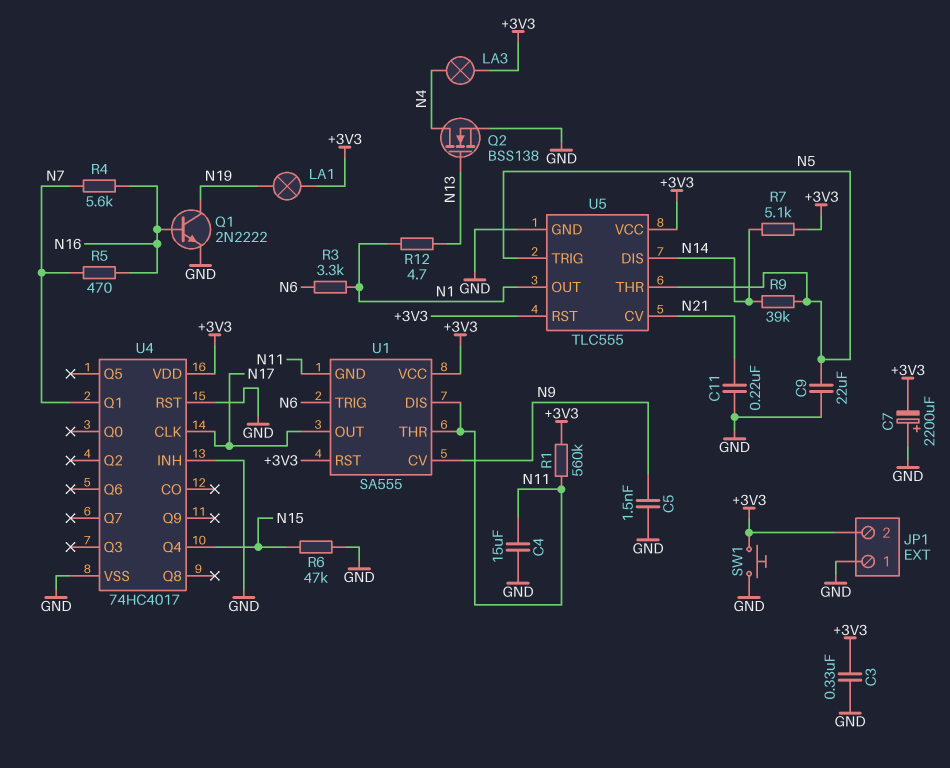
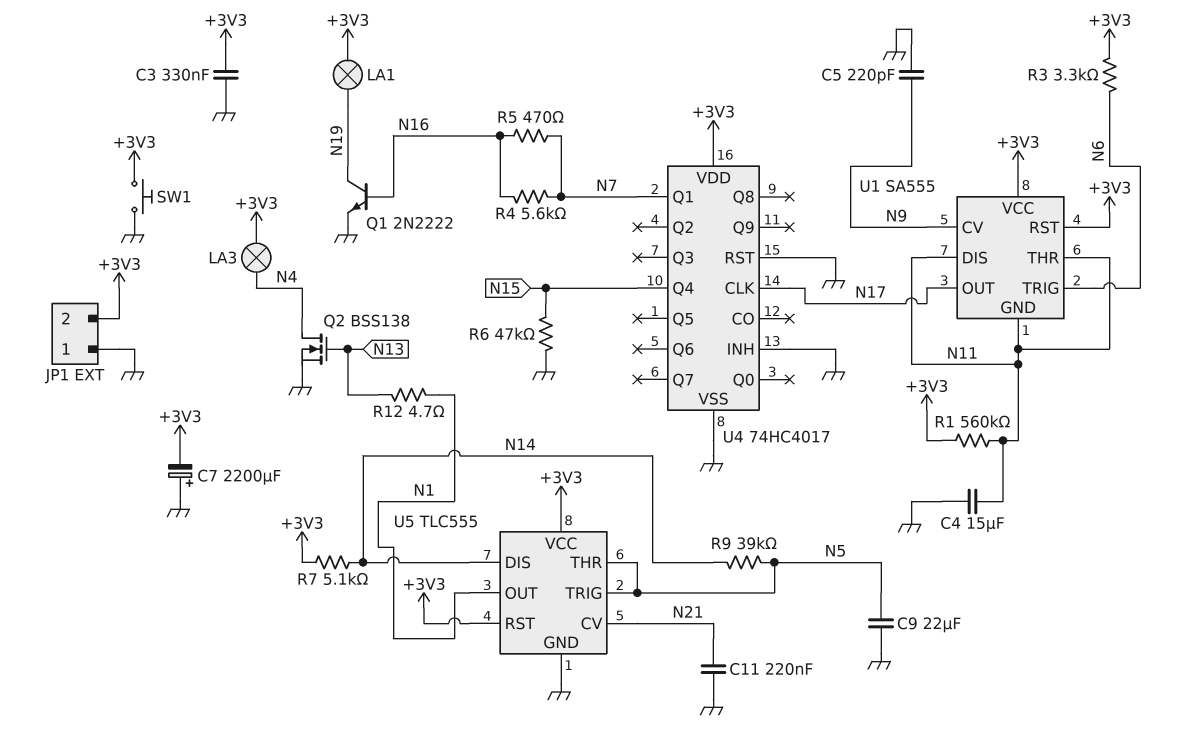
C5: 1.5nF (GND, N9) -> 220pF (GND, N9)
R3: 3.3k (N1, N6) -> 3.3k (+3V3, N6)

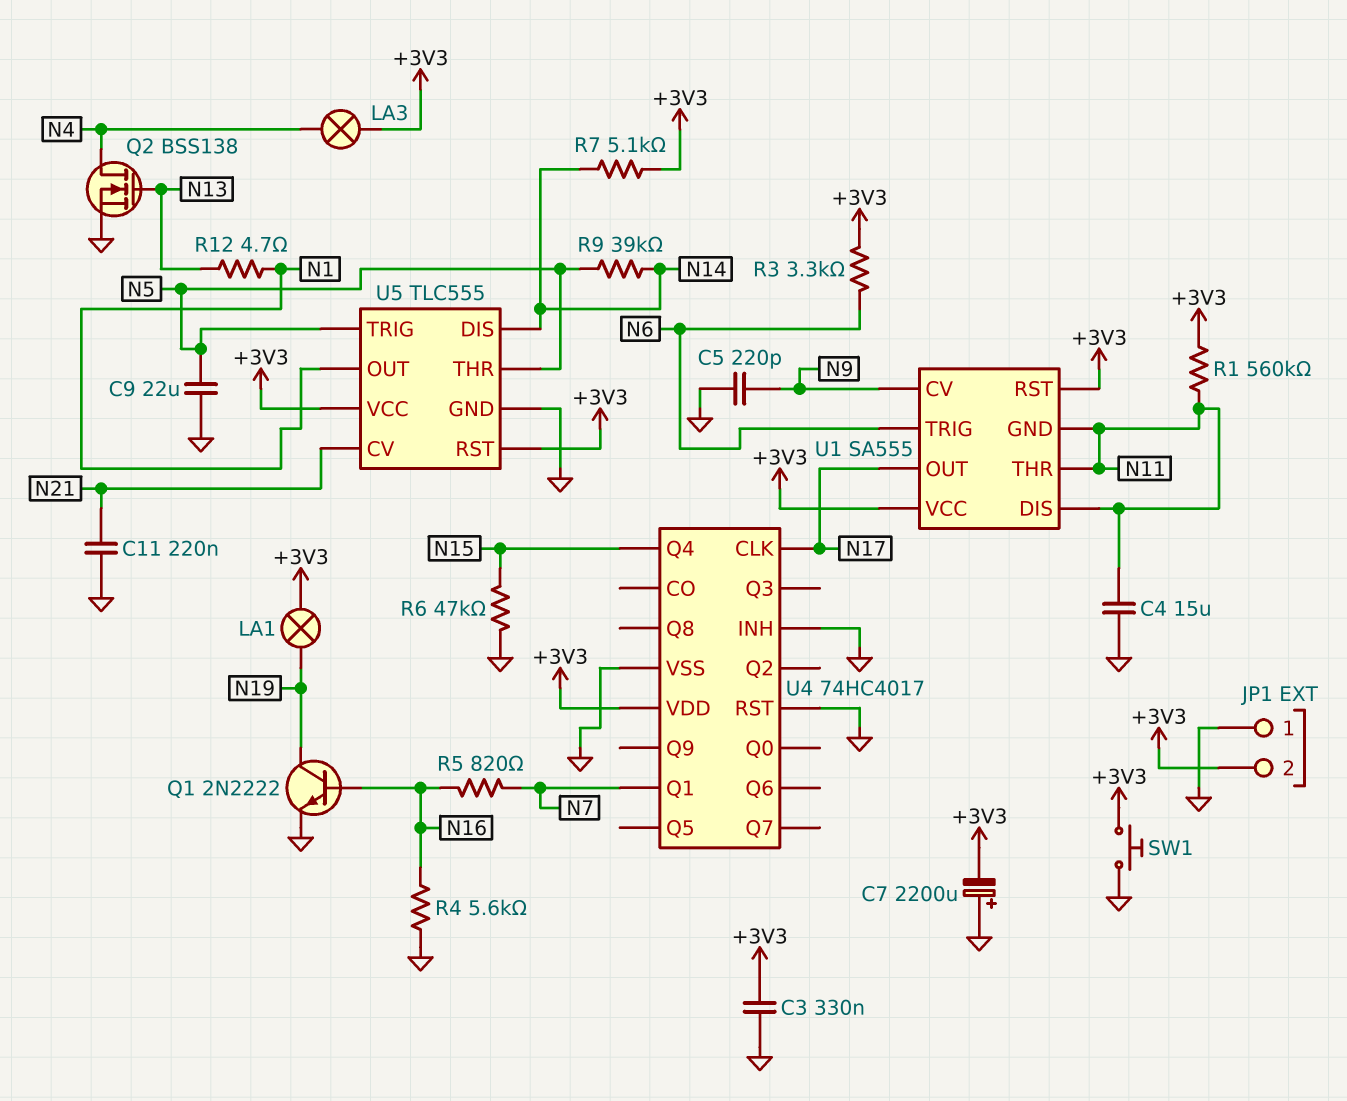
R4: 5.6k (N7, N16) -> 5.6k (GND, N16)
R5: 470 (N7, N16) -> 820 (N7, N16)

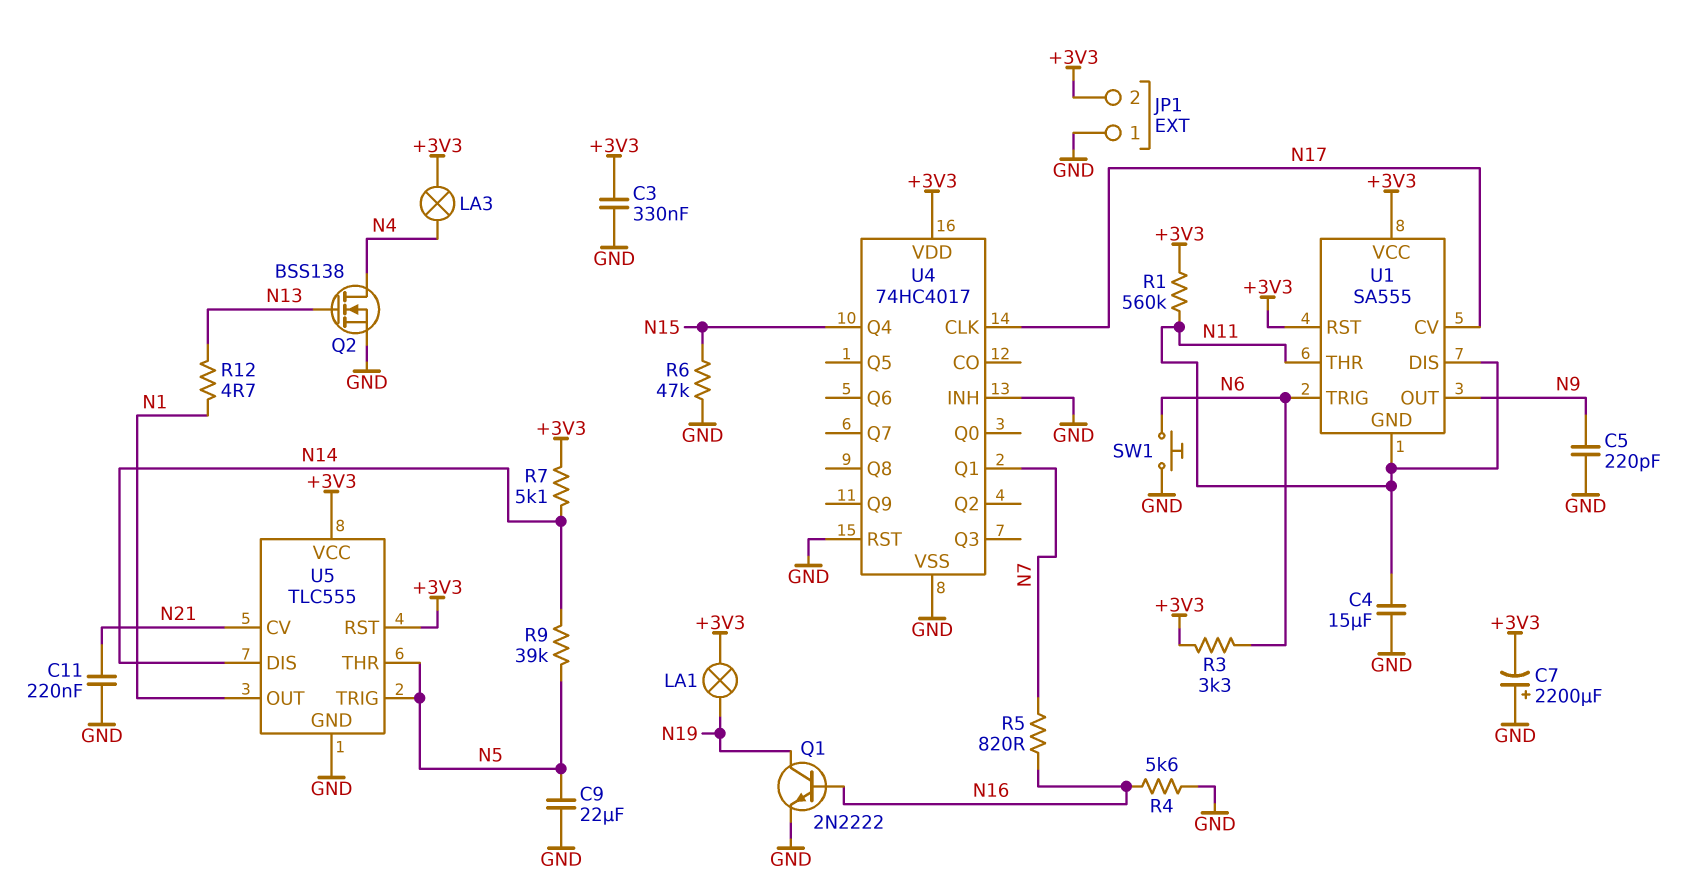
SW1: button (+3V3, GND) -> button (GND, N6)
U1 pin CV: N9 -> N17
U1 pin OUT: N17 -> N9

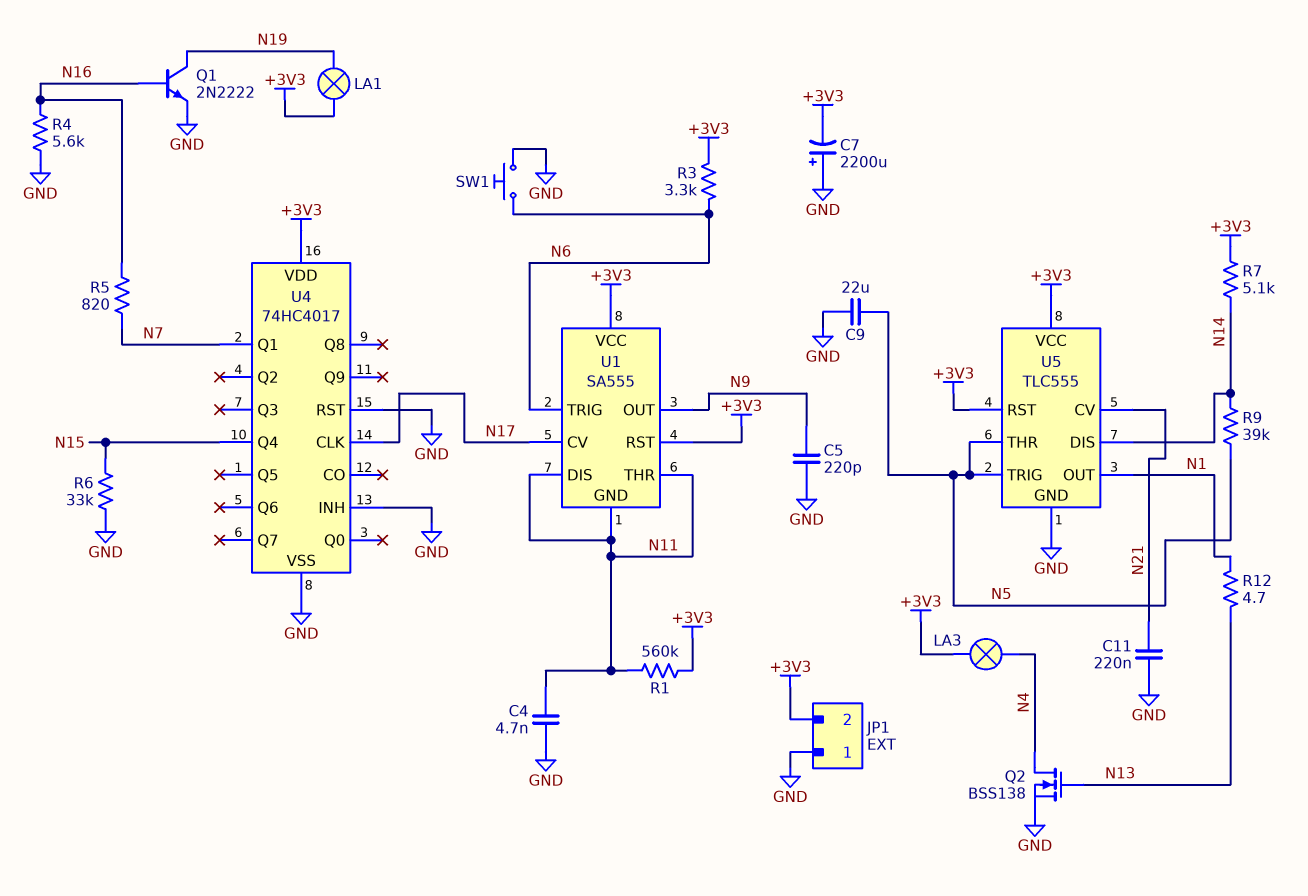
C3: 330nF (+3V3, GND) -> none
C4: 15uF (GND, N11) -> 4.7nF (GND, N11)
R6: 47k (GND, N15) -> 33k (GND, N15)

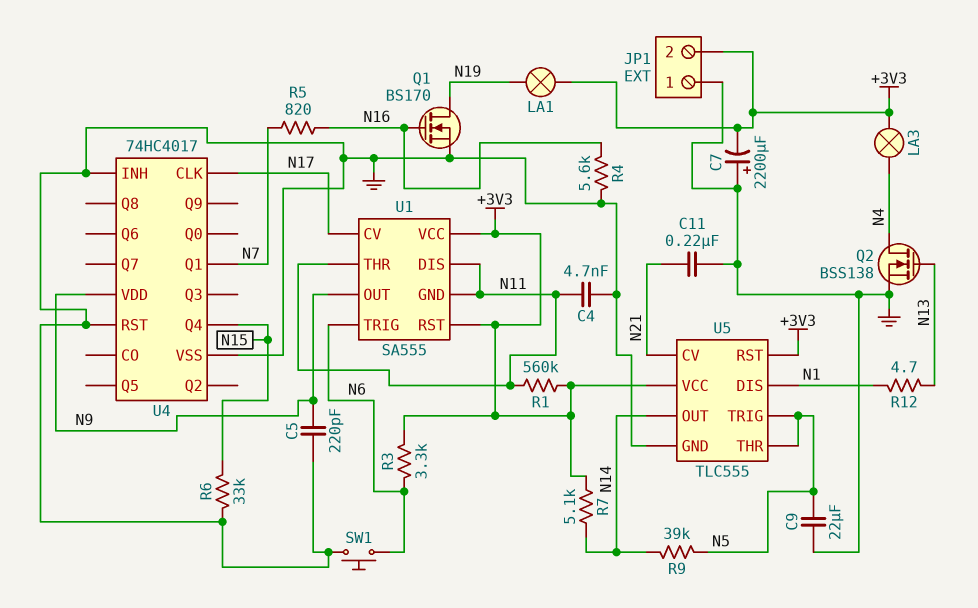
Q1: NPN 2N2222 (B N16, C N19, E GND) -> NMOS BS170 (G N16, D N19, S GND)
U4 pin VDD: +3V3 -> N9
U5 pin DIS: N14 -> N1
U5 pin OUT: N1 -> N14

